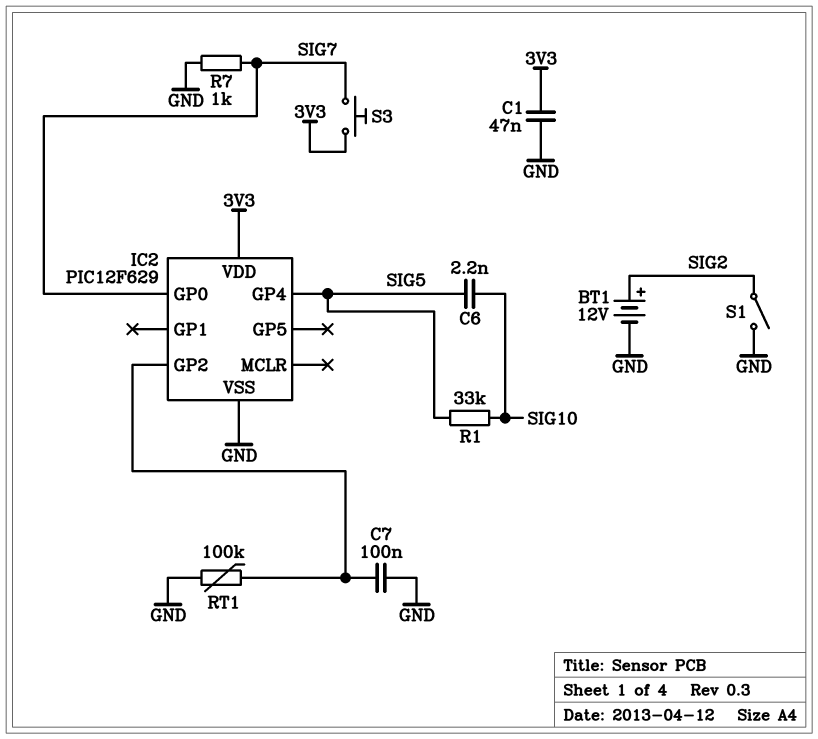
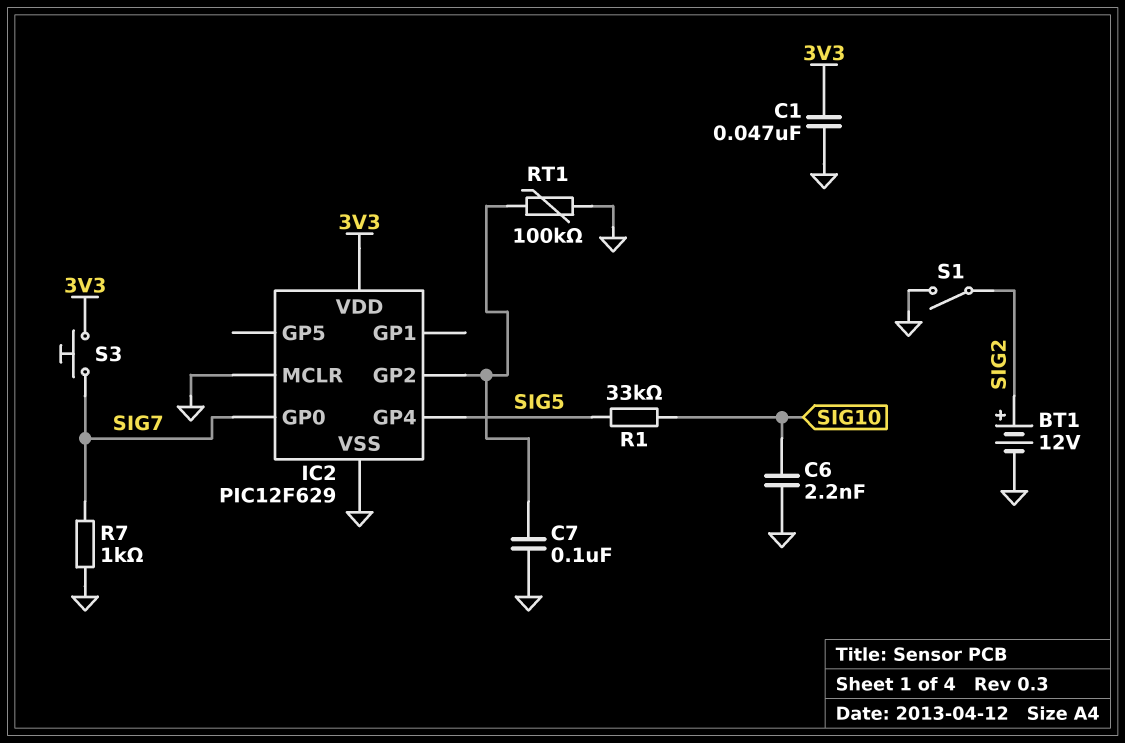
C6: 2.2nF (SIG5, SIG10) -> 2.2nF (GND, SIG10)
IC2 pin MCLR: none -> GND

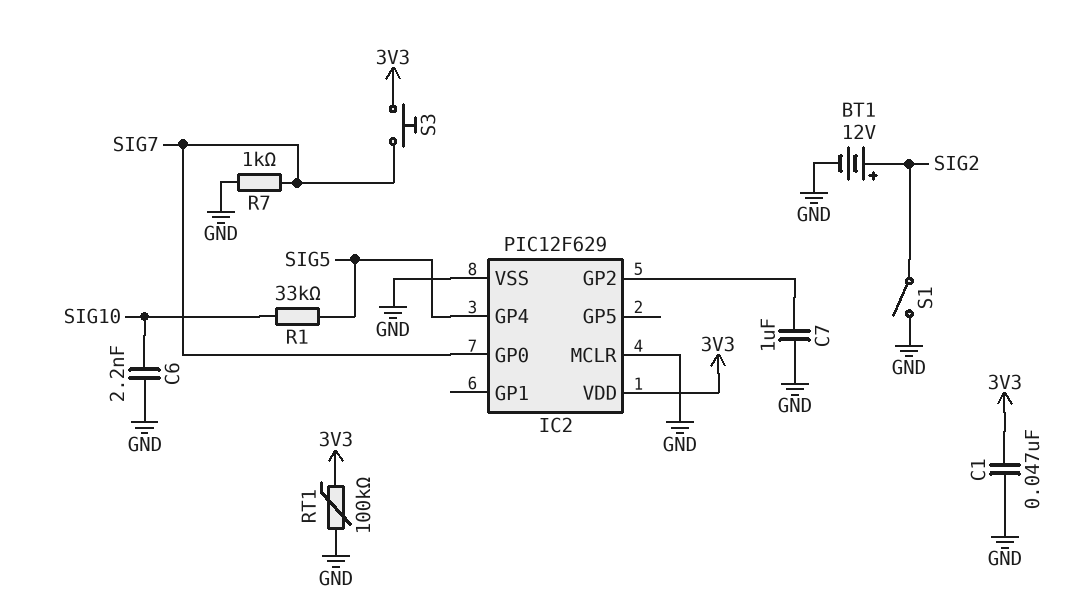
C7: 100nF (GND, IC2/GP2) -> 1uF (GND, IC2/GP2)
RT1: 100k (GND, IC2/GP2) -> 100k (3V3, GND)

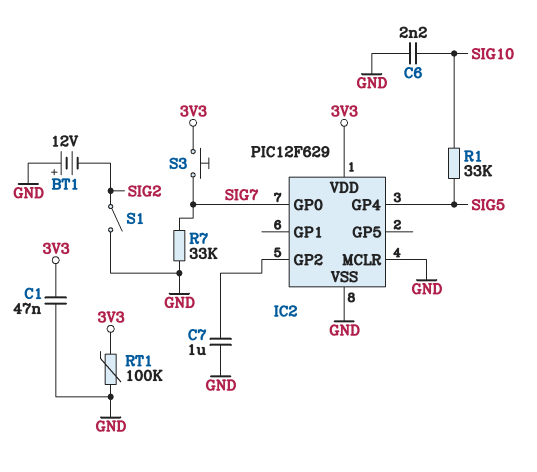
BT1: 12V (plus SIG2, minus GND) -> 12V (plus GND, minus SIG2)
R7: 1k (GND, SIG7) -> 33k (GND, SIG7)

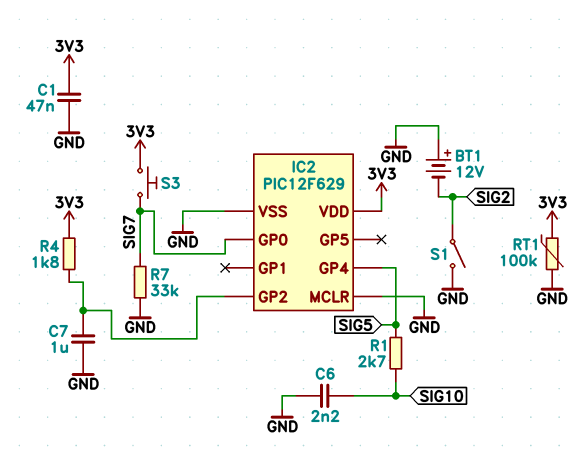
R1: 33k (SIG5, SIG10) -> 2.7k (SIG5, SIG10)
R4: none -> 1.8k (3V3, IC2/GP2)

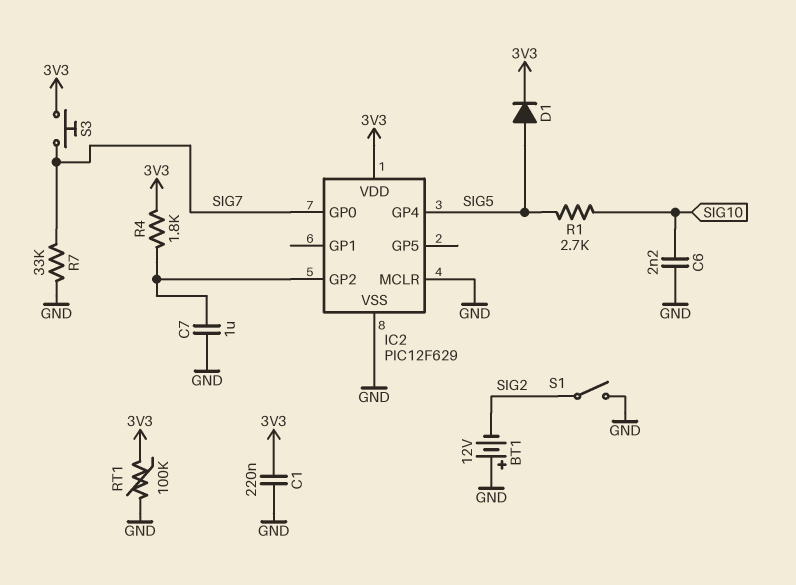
C1: 47nF (3V3, GND) -> 220nF (3V3, GND)
D1: none -> diode (A SIG5, K 3V3)

